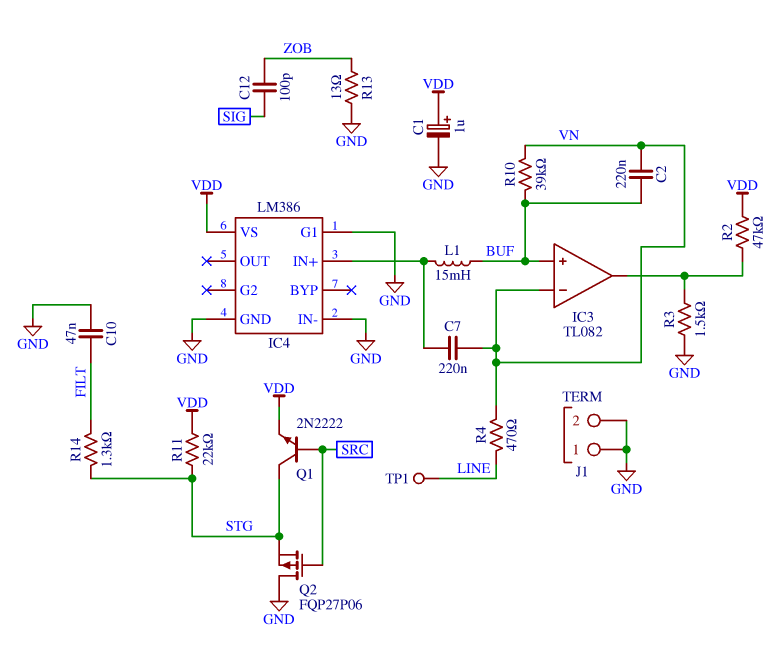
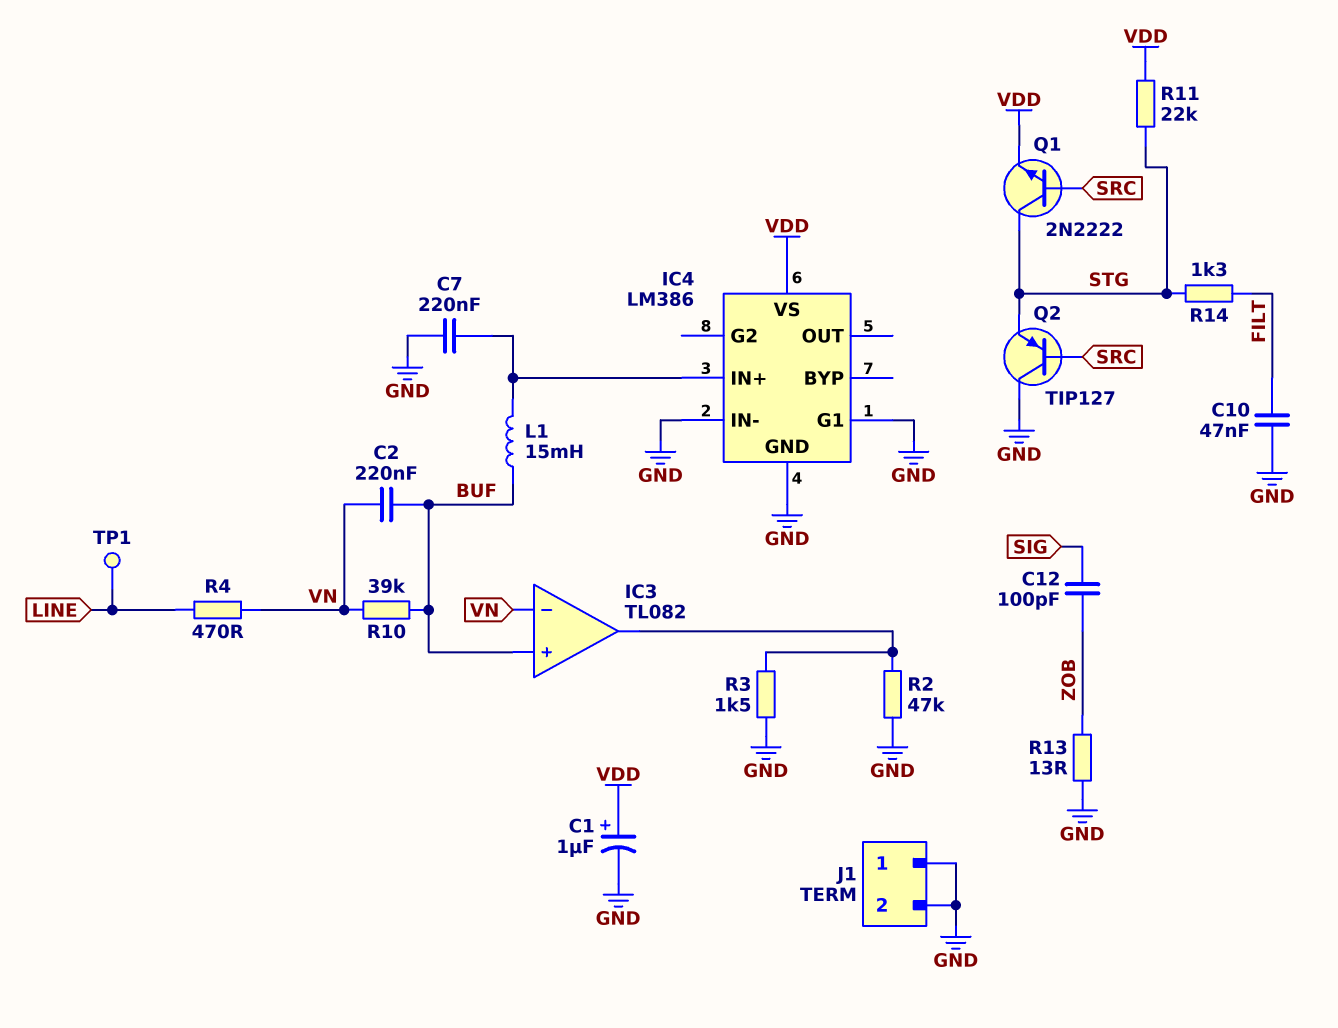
C7: 220nF (IC4/IN+, VN) -> 220nF (GND, IC4/IN+)
Q2: PMOS FQP27P06 (G SRC, D GND, S STG) -> PNP TIP127 (B SRC, C GND, E STG)
R2: 47k (IC3/out, VDD) -> 47k (GND, IC3/out)

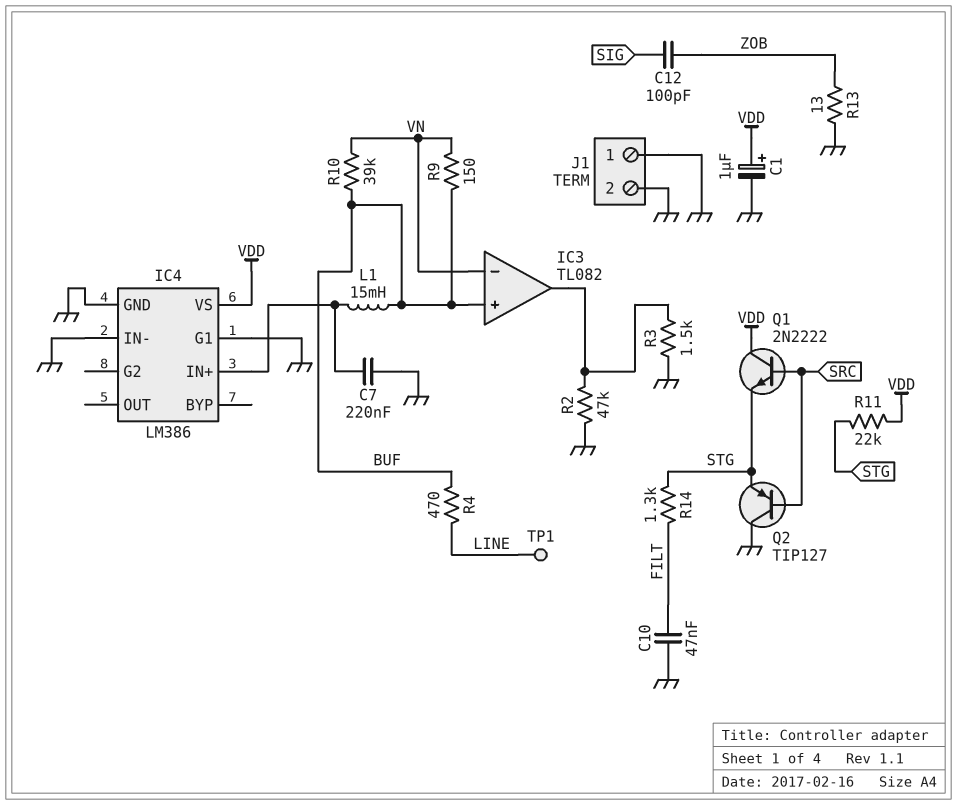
C2: 220nF (BUF, VN) -> none
Q1: NPN 2N2222 (B SRC, C STG, E VDD) -> NPN 2N2222 (B SRC, C VDD, E STG)
R4: 470 (LINE, VN) -> 470 (BUF, LINE)
R9: none -> 150 (BUF, VN)

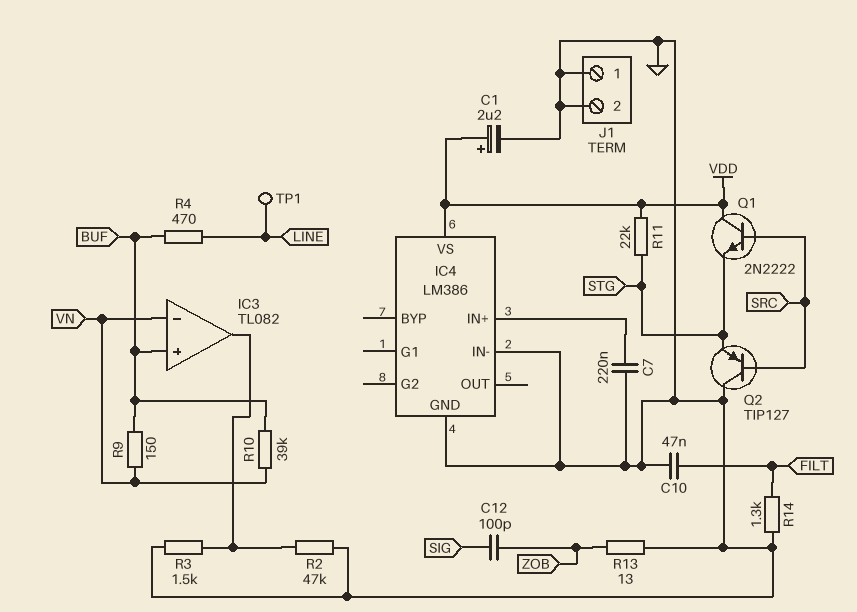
C1: 1uF (plus VDD, minus GND) -> 2.2uF (plus VDD, minus GND)
IC4 pin G1: GND -> none
L1: 15mH (BUF, IC4/IN+) -> none
R14: 1.3k (FILT, STG) -> 1.3k (FILT, GND)

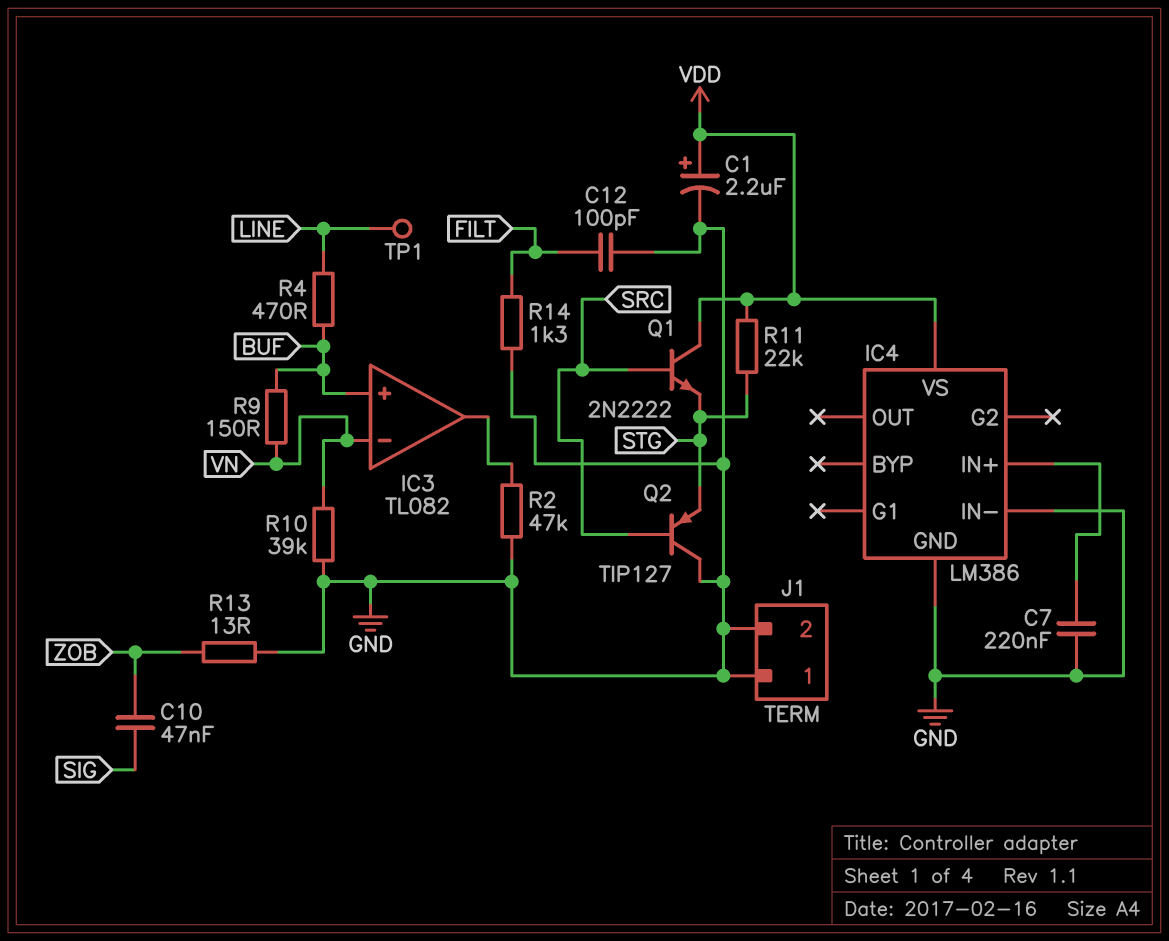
C10: 47nF (FILT, GND) -> 47nF (SIG, ZOB)
C12: 100pF (SIG, ZOB) -> 100pF (FILT, GND)
R3: 1.5k (GND, IC3/out) -> none
R10: 39k (BUF, VN) -> 39k (GND, VN)

